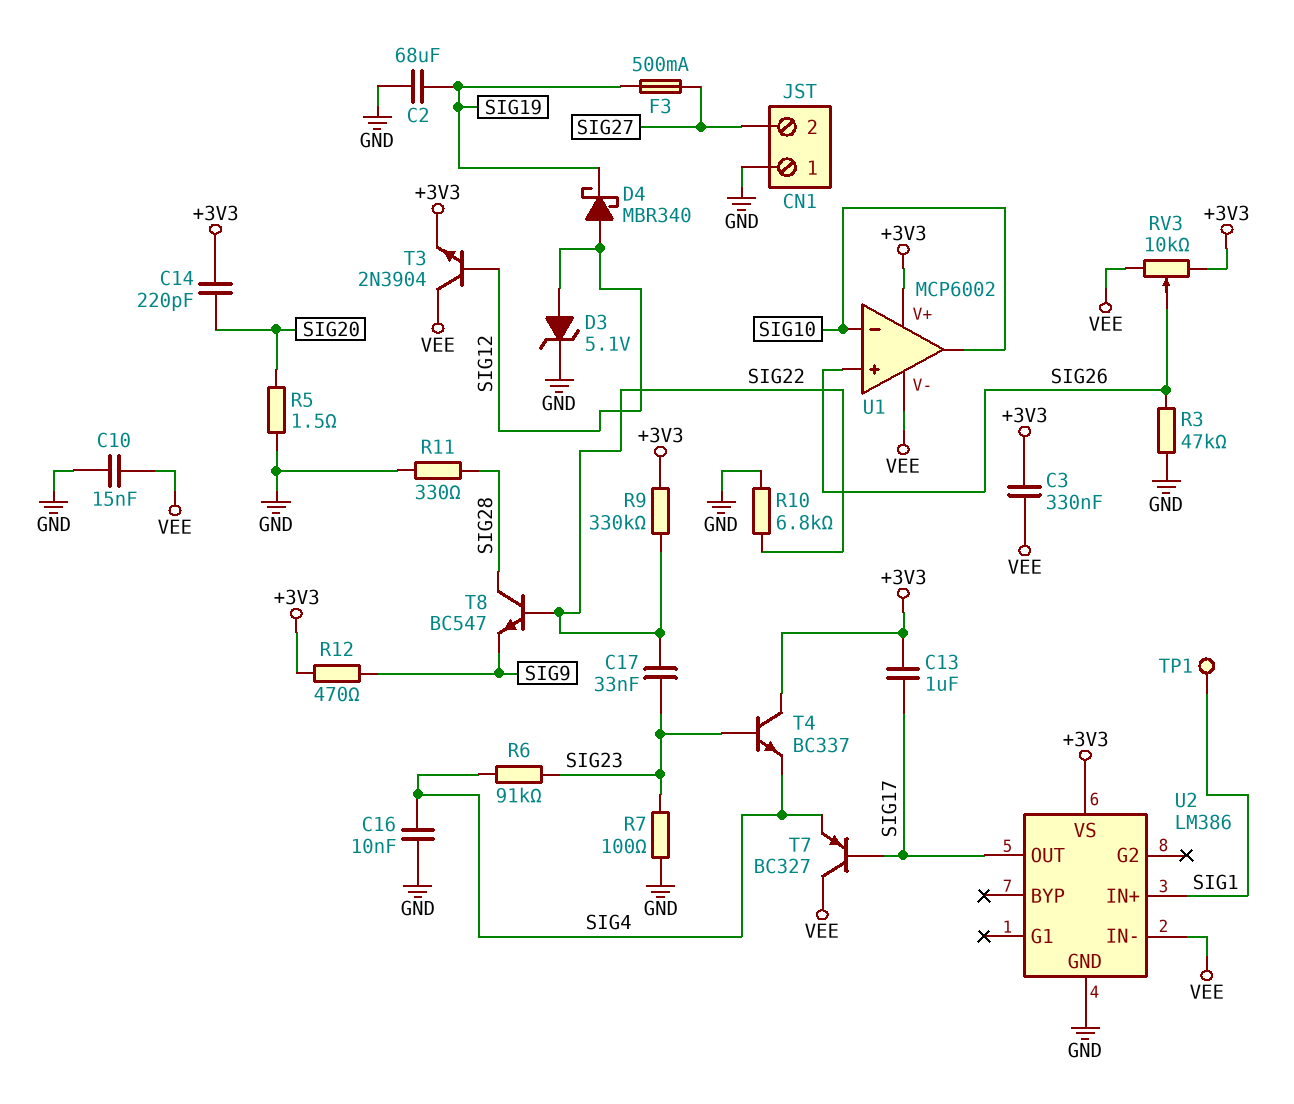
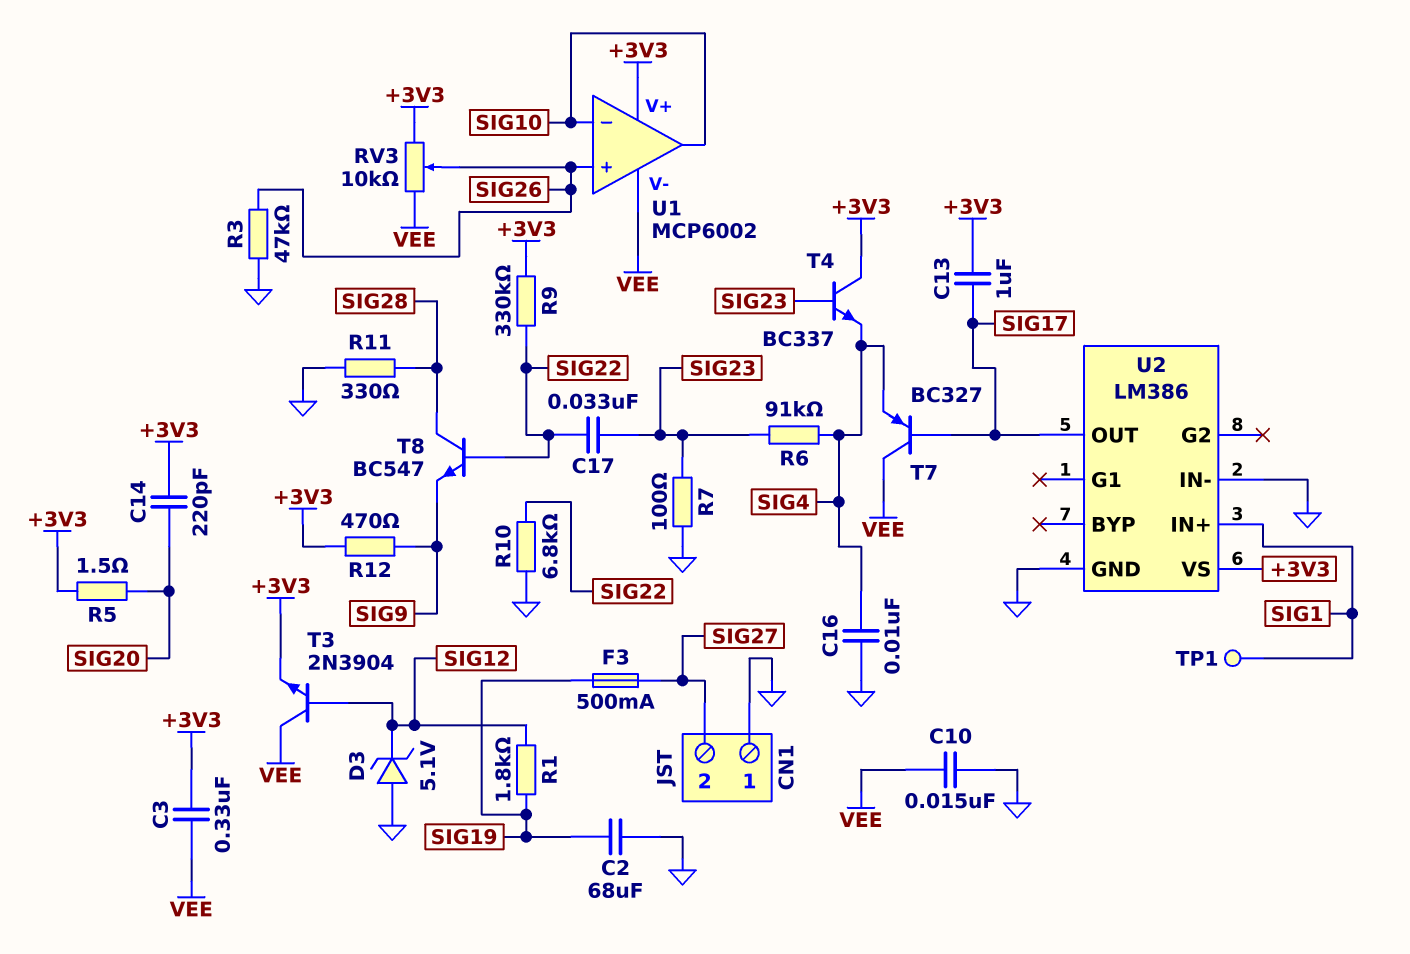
D3: zener 5.1V (A SIG12, K GND) -> zener 5.1V (A GND, K SIG12)
D4: schottky MBR340 (A SIG12, K SIG19) -> none
R1: none -> 1.8k (SIG12, SIG19)
R5: 1.5 (GND, SIG20) -> 1.5 (+3V3, SIG20)
U2 pin IN-: VEE -> GND

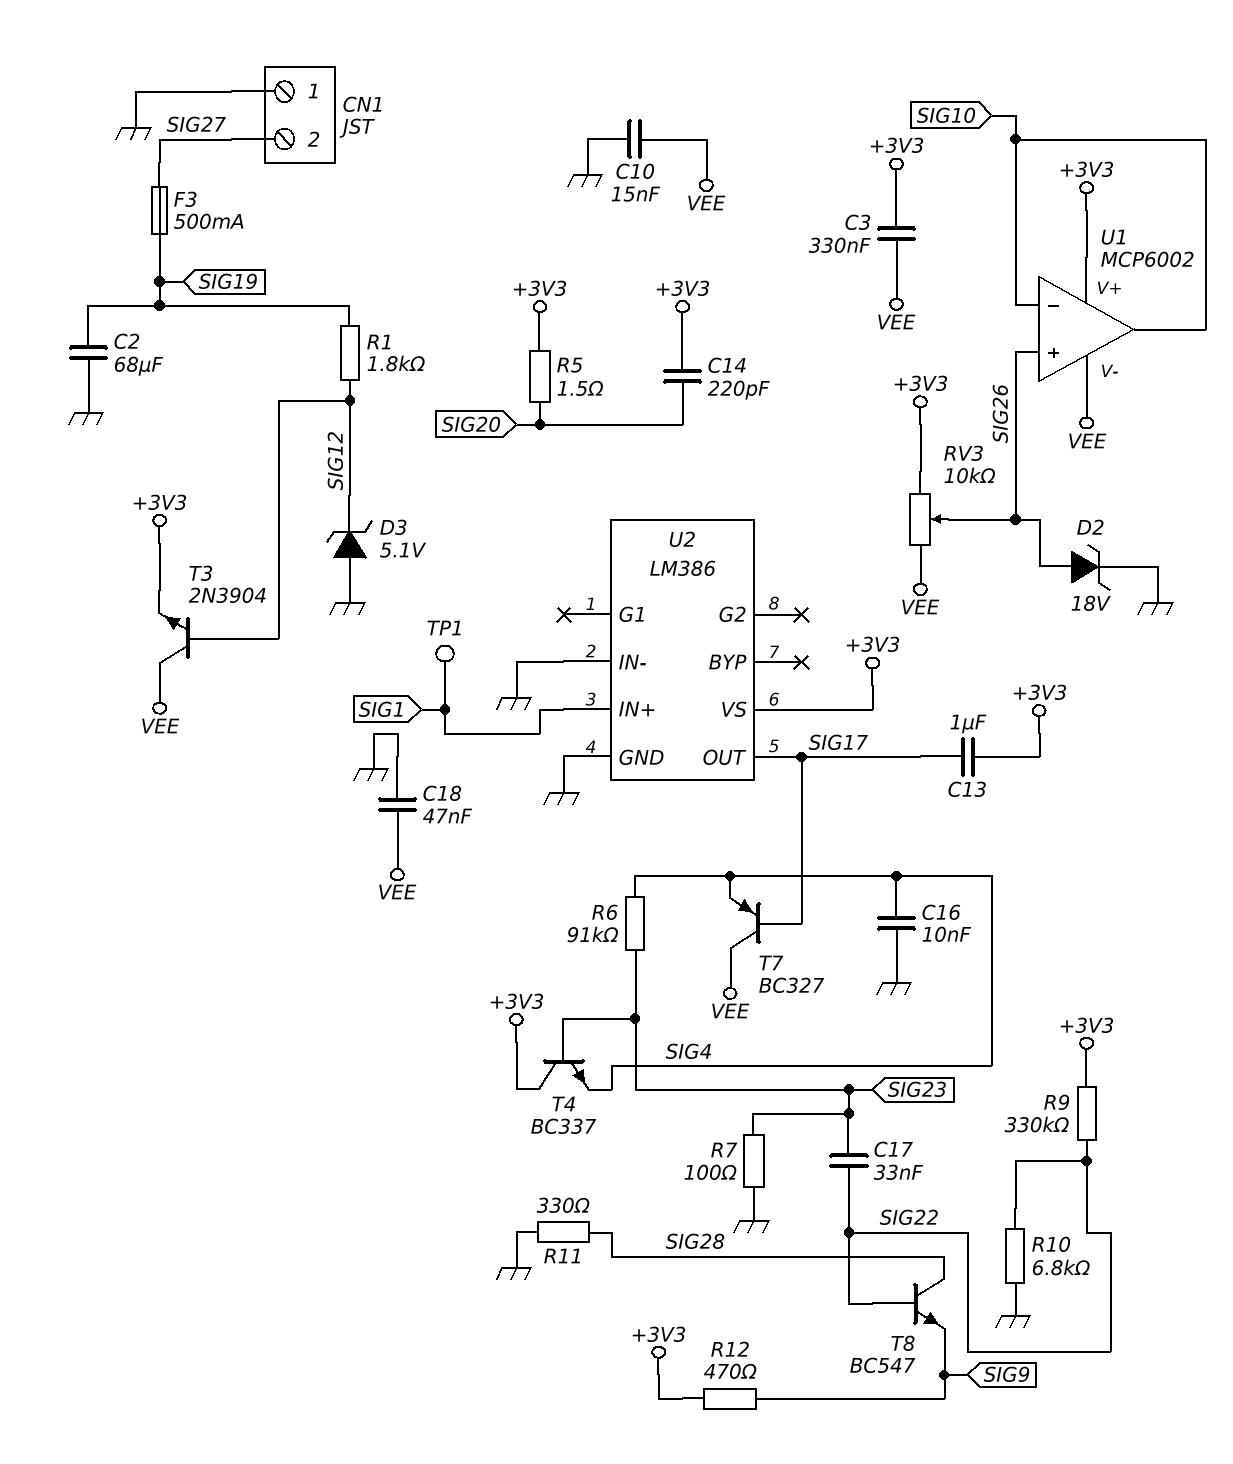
C18: none -> 47nF (GND, VEE)
D2: none -> zener 18V (A SIG26, K GND)
R3: 47k (GND, SIG26) -> none

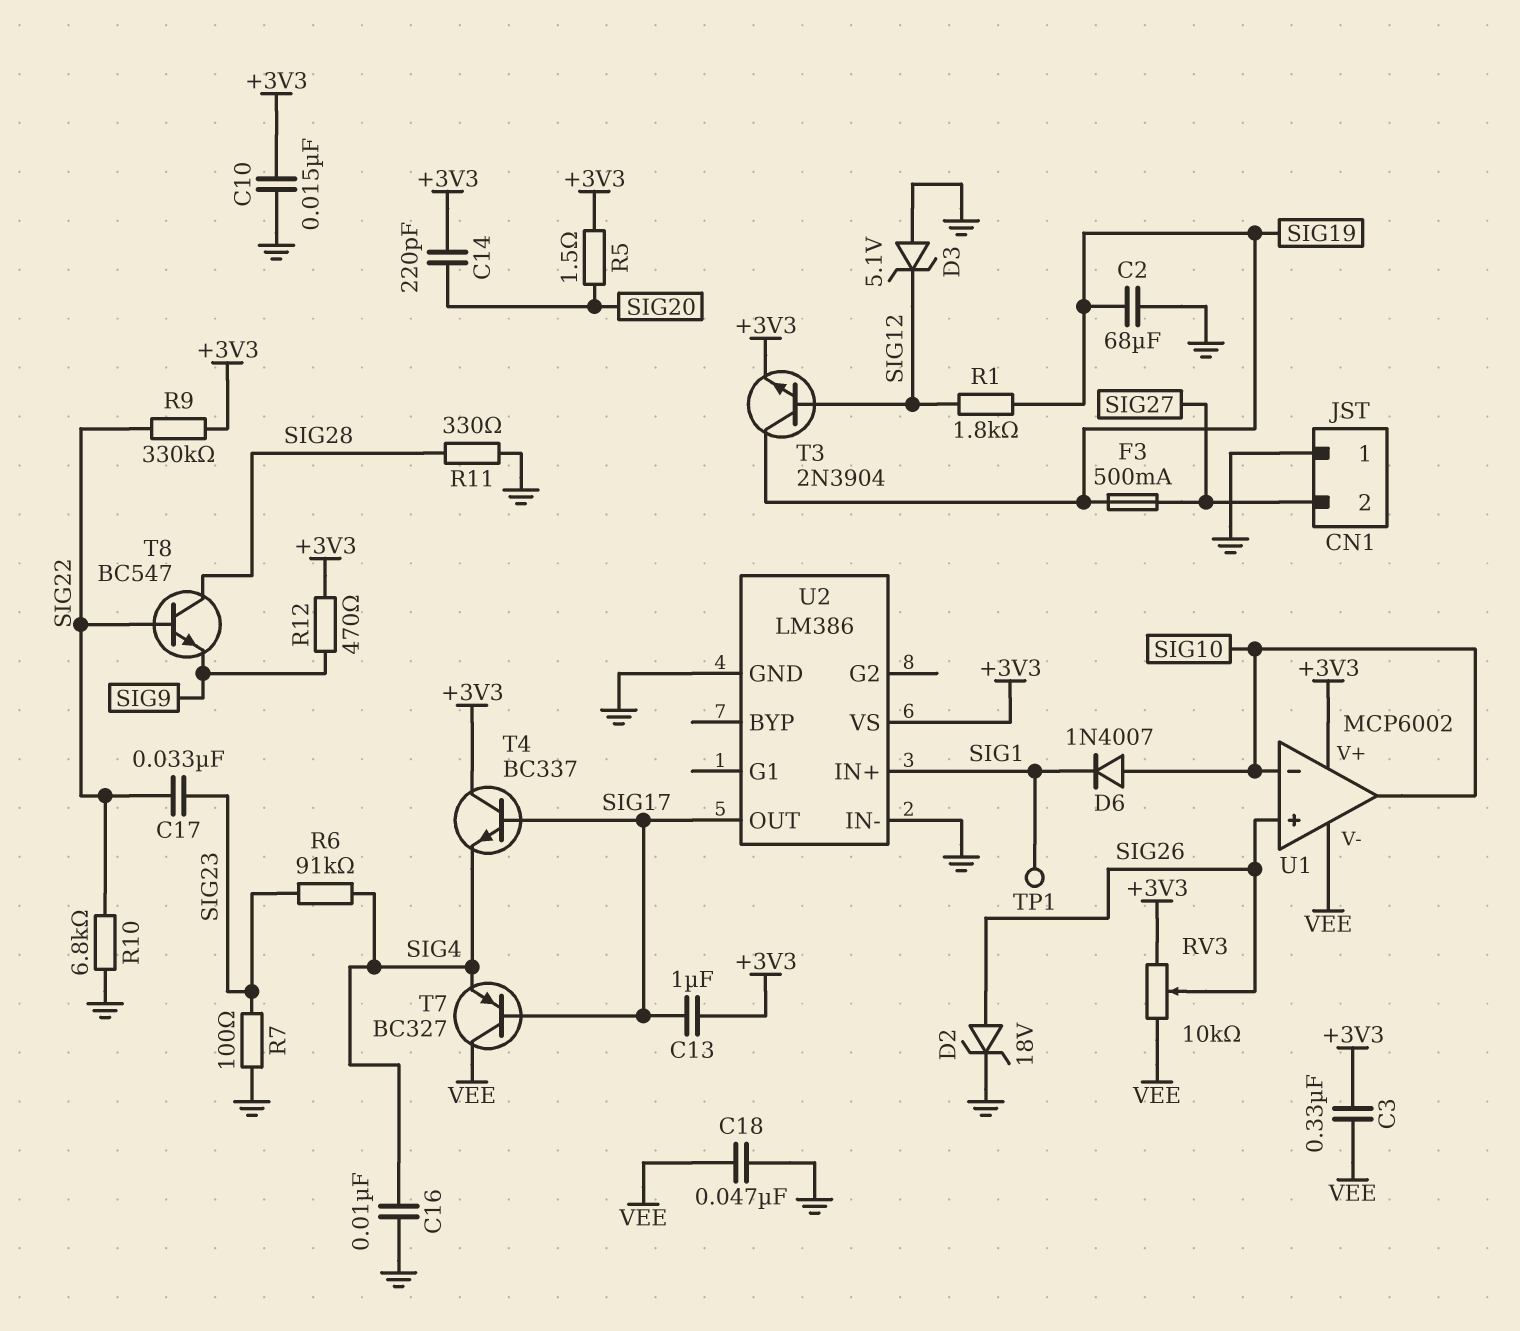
C10: 15nF (GND, VEE) -> 15nF (+3V3, GND)
D6: none -> diode 1N4007 (A SIG10, K SIG1)
T3: NPN 2N3904 (B SIG12, C VEE, E +3V3) -> NPN 2N3904 (B SIG12, C SIG19, E +3V3)
T4: NPN BC337 (B SIG23, C +3V3, E SIG4) -> NPN BC337 (B SIG17, C +3V3, E SIG4)

